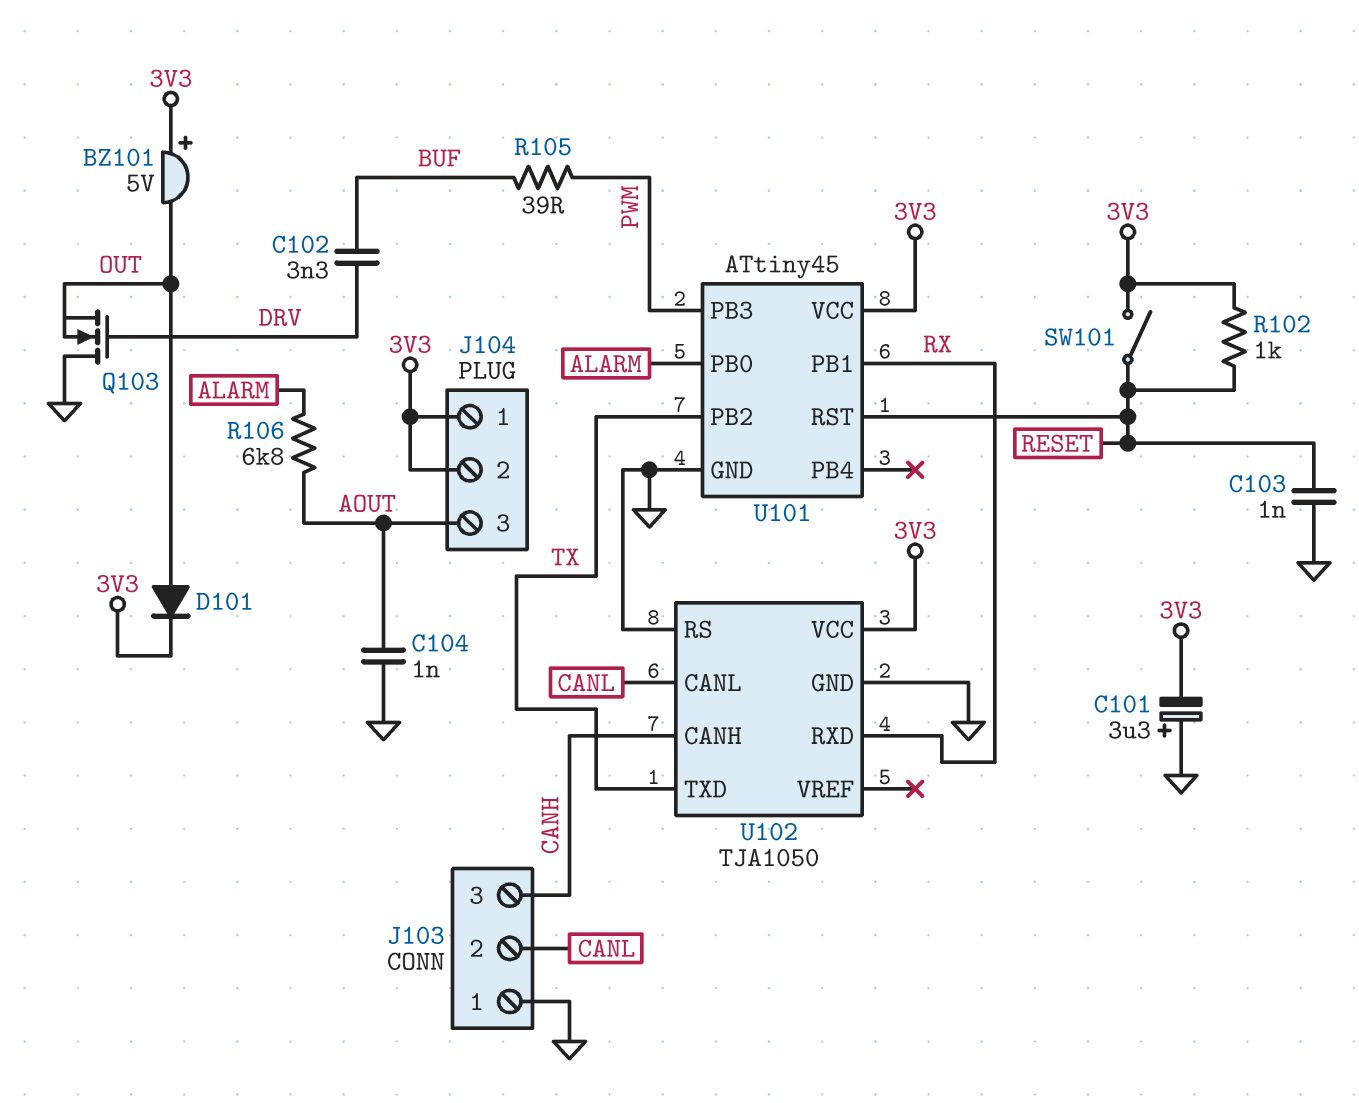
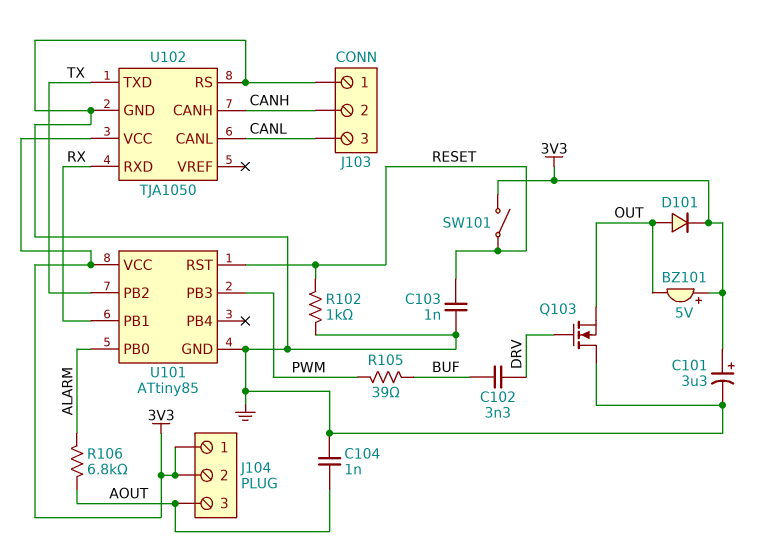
C101: 3.3uF (plus GND, minus 3V3) -> 3.3uF (plus 3V3, minus GND)
J103 pin 2: CANL -> CANH
J103 pin 3: CANH -> CANL
R102: 1k (3V3, RESET) -> 1k (GND, RESET)
U101: ATtiny45 -> ATtiny85

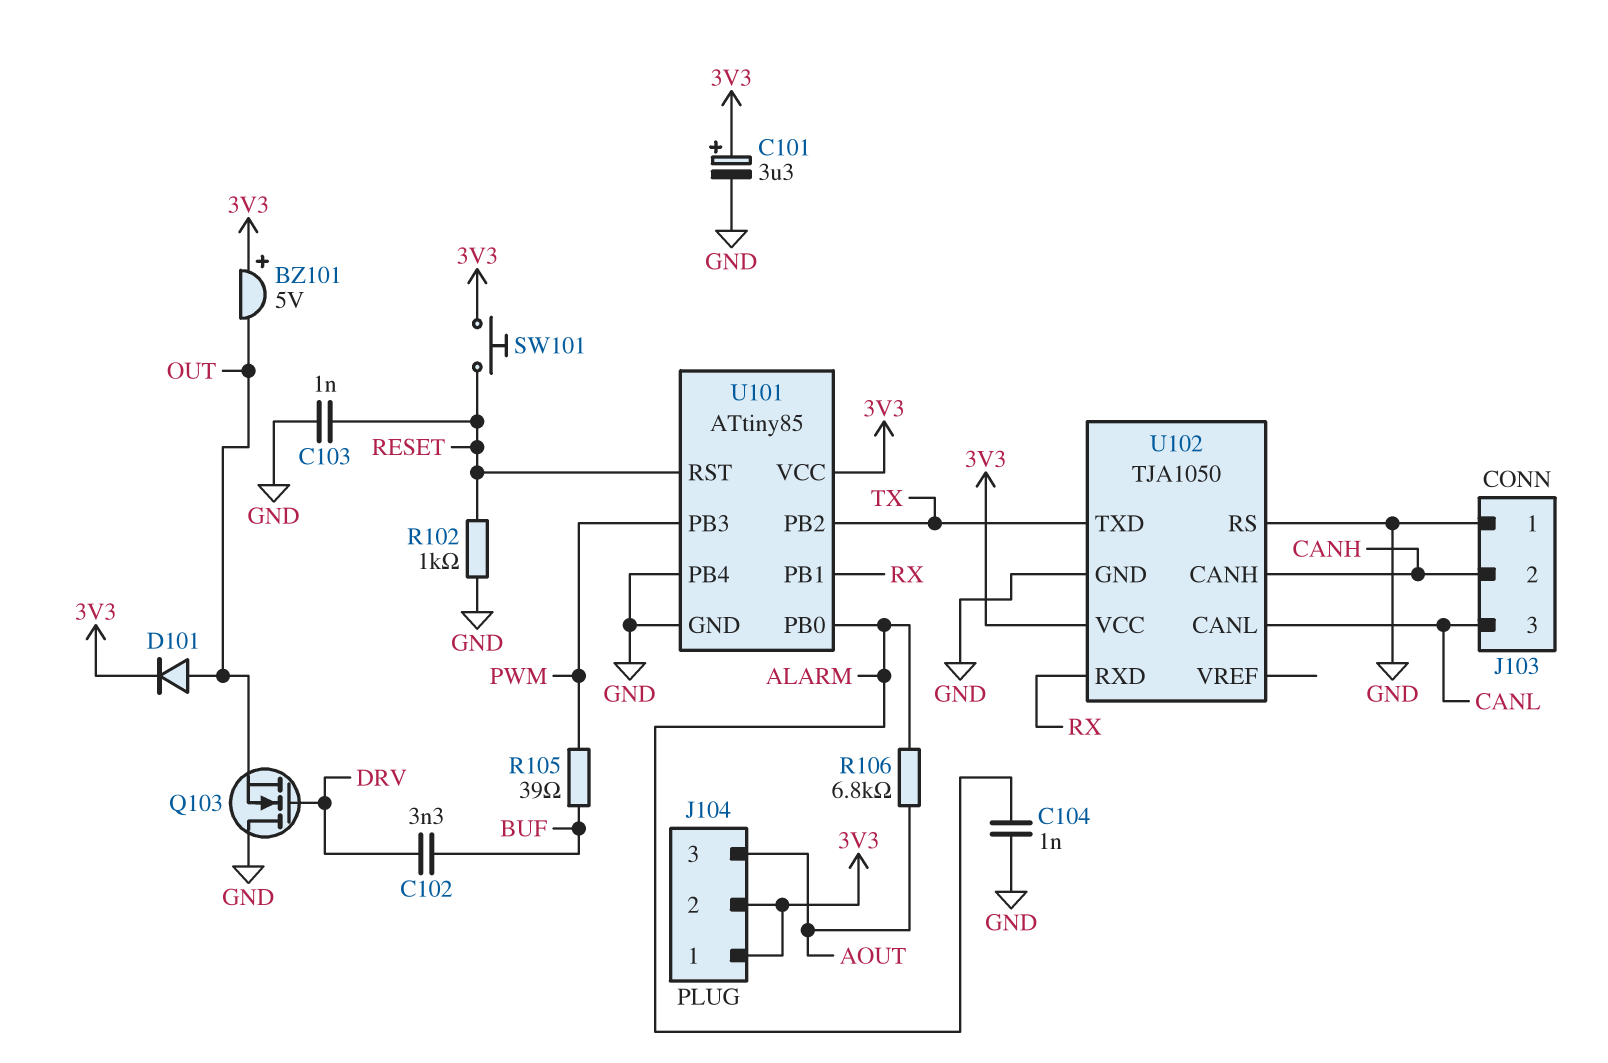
C104: 1nF (AOUT, GND) -> 1nF (ALARM, GND)
SW101: switch (3V3, RESET) -> button (3V3, RESET)
U101 pin PB4: none -> GND

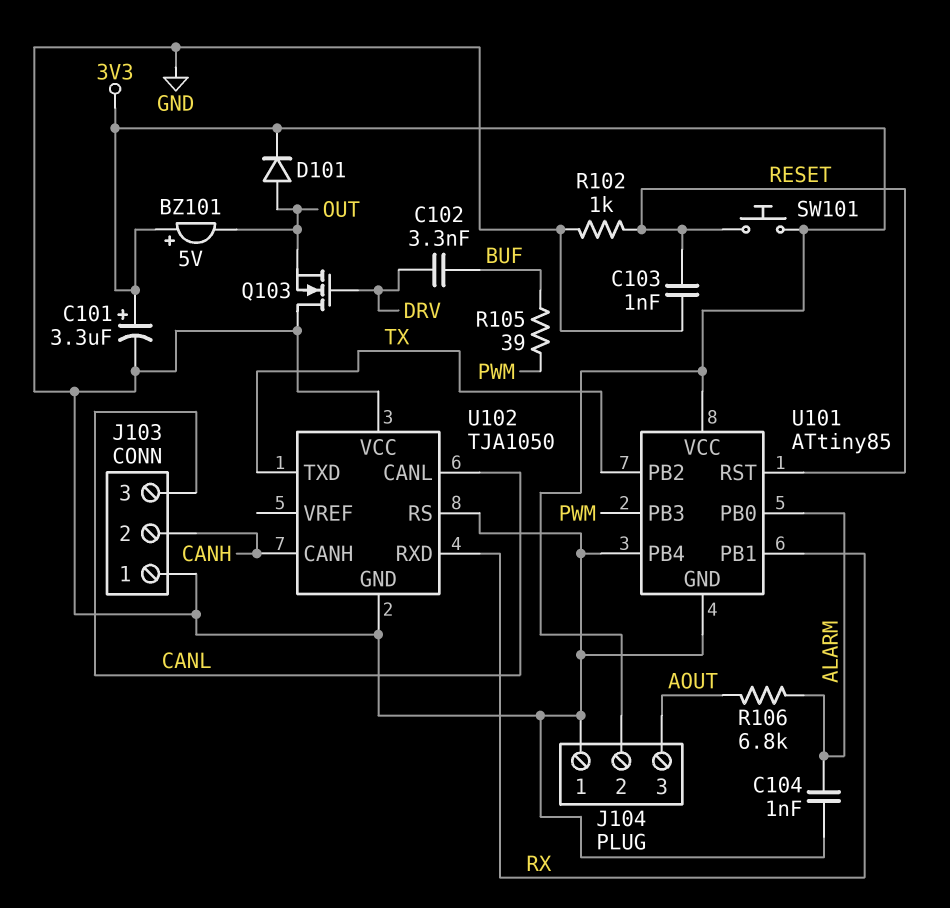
J104 pin 1: 3V3 -> GND
U102 pin VCC: 3V3 -> GND

